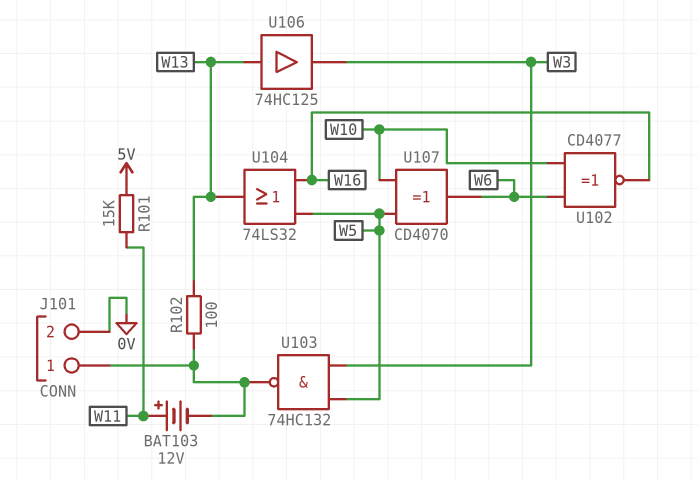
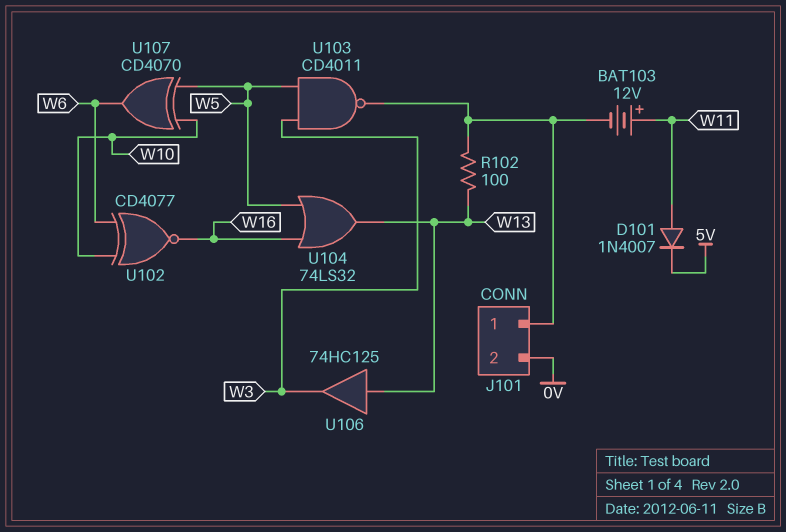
D101: none -> diode 1N4007 (A W11, K 5V)
R101: 15k (5V, W11) -> none
U103: NAND 74HC132 (in W3, in W5, out J101/1) -> NAND CD4011 (in W3, in W5, out J101/1)

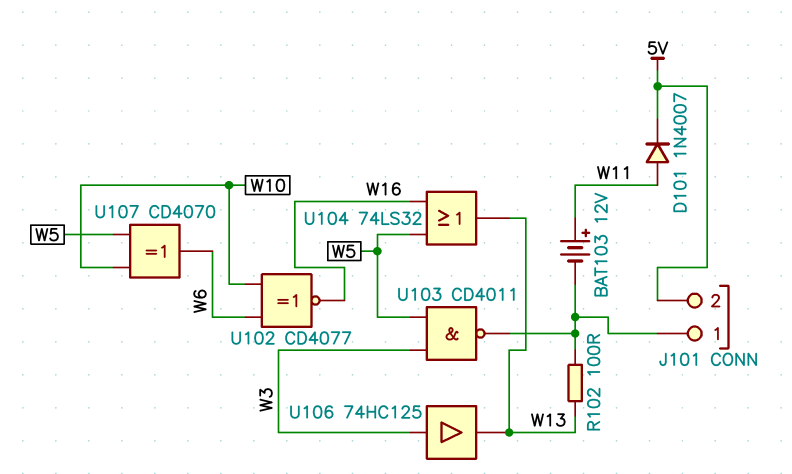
J101 pin 2: 0V -> 5V
U106: buffer 74HC125 (in W13, out W3) -> buffer 74HC125 (in W3, out W13)

